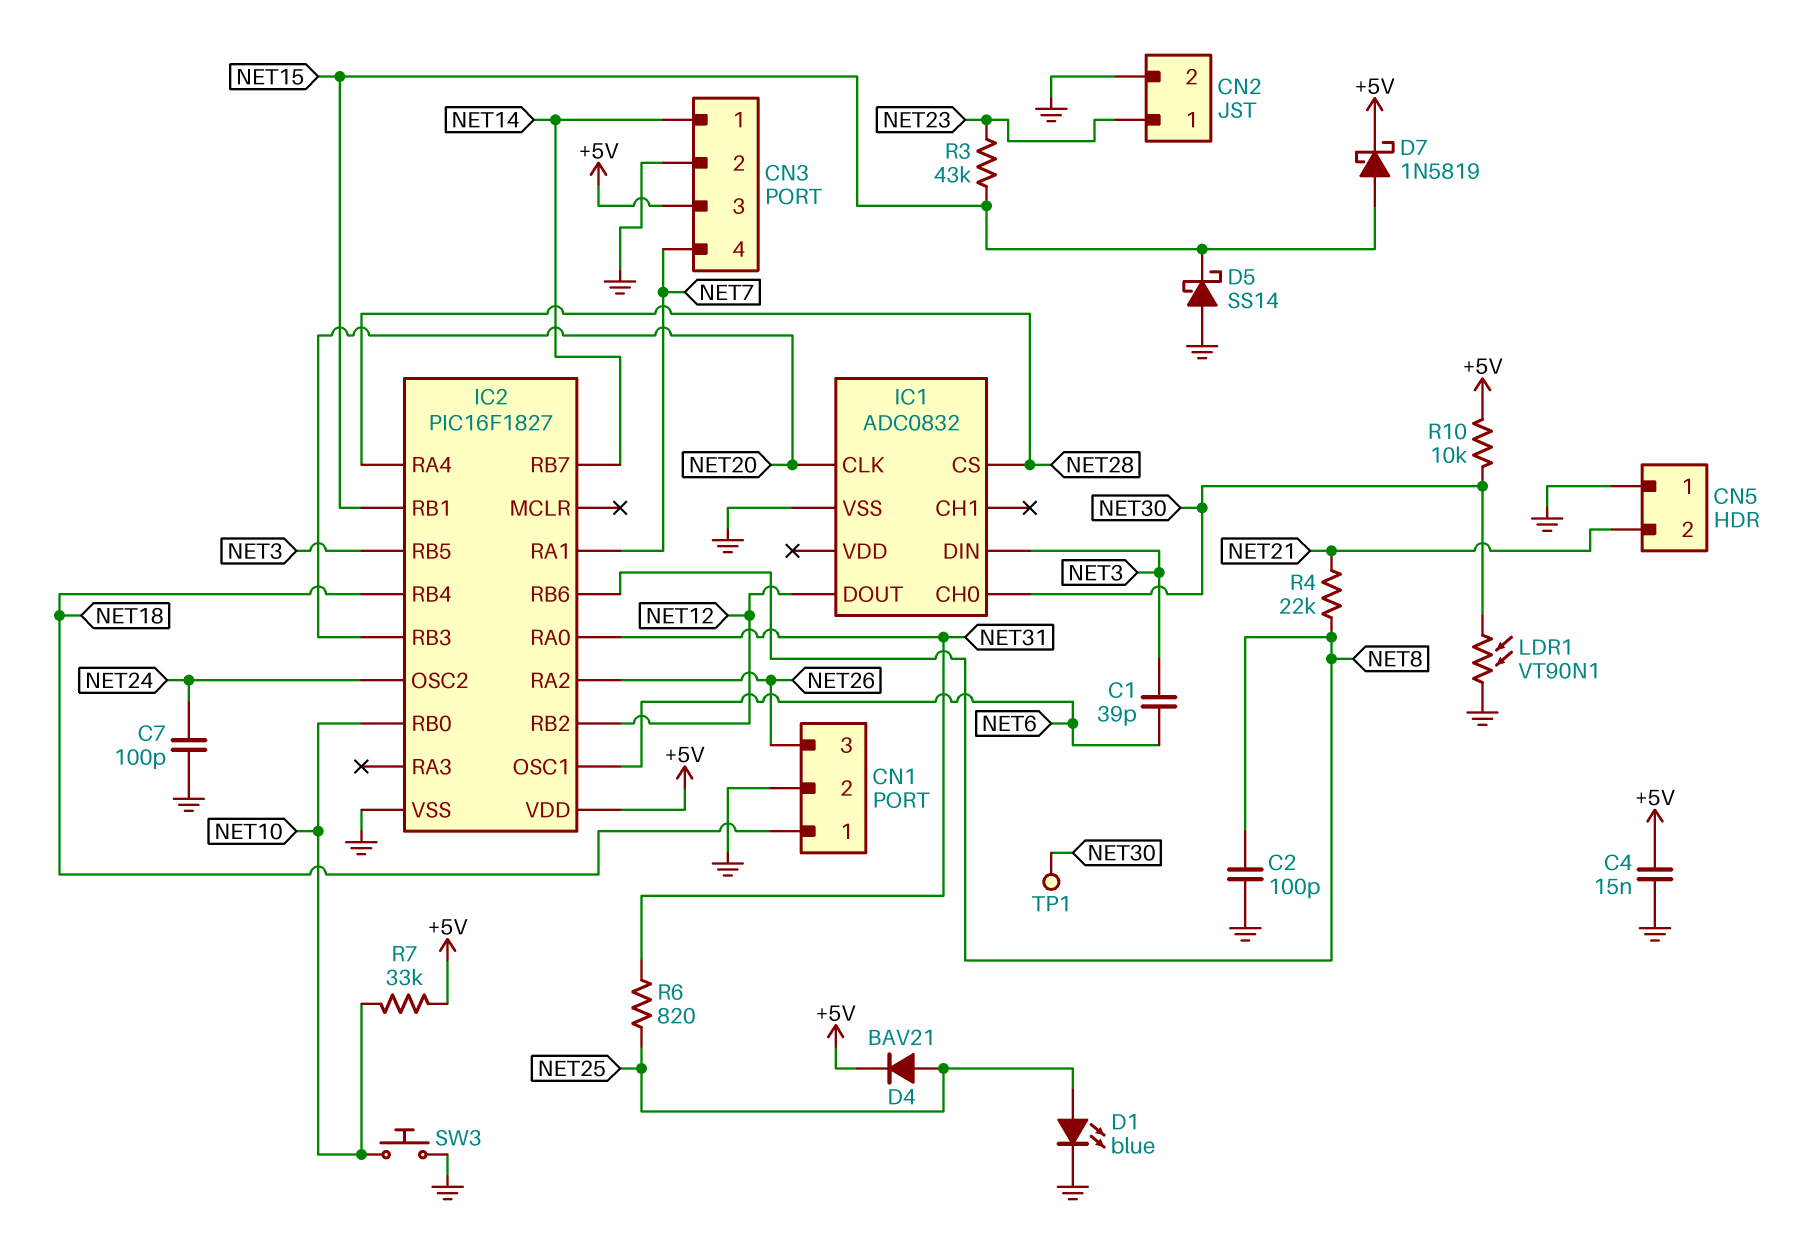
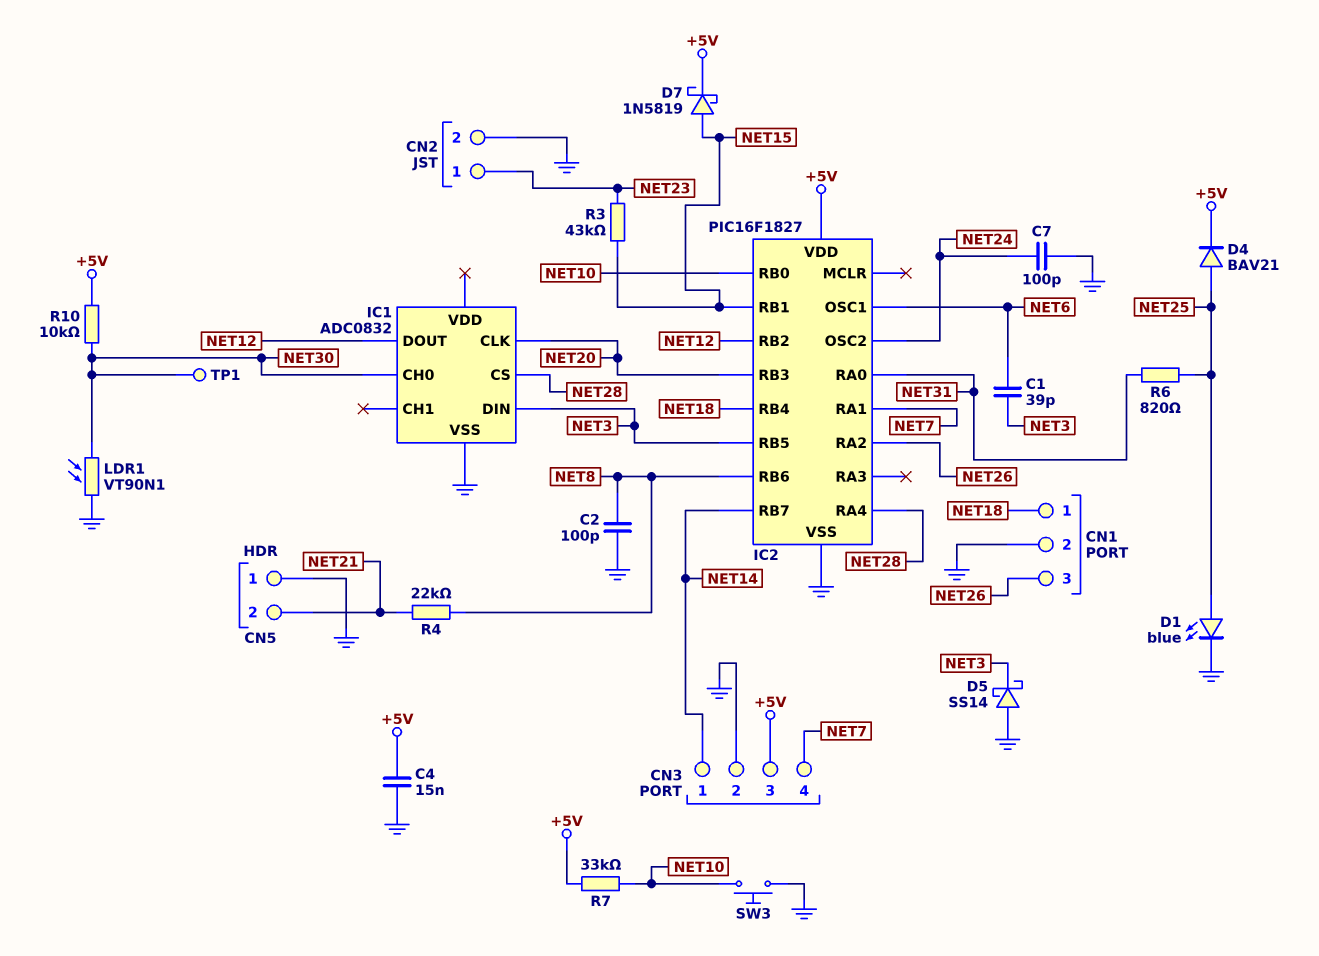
D5: schottky SS14 (A GND, K NET15) -> schottky SS14 (A GND, K NET3)

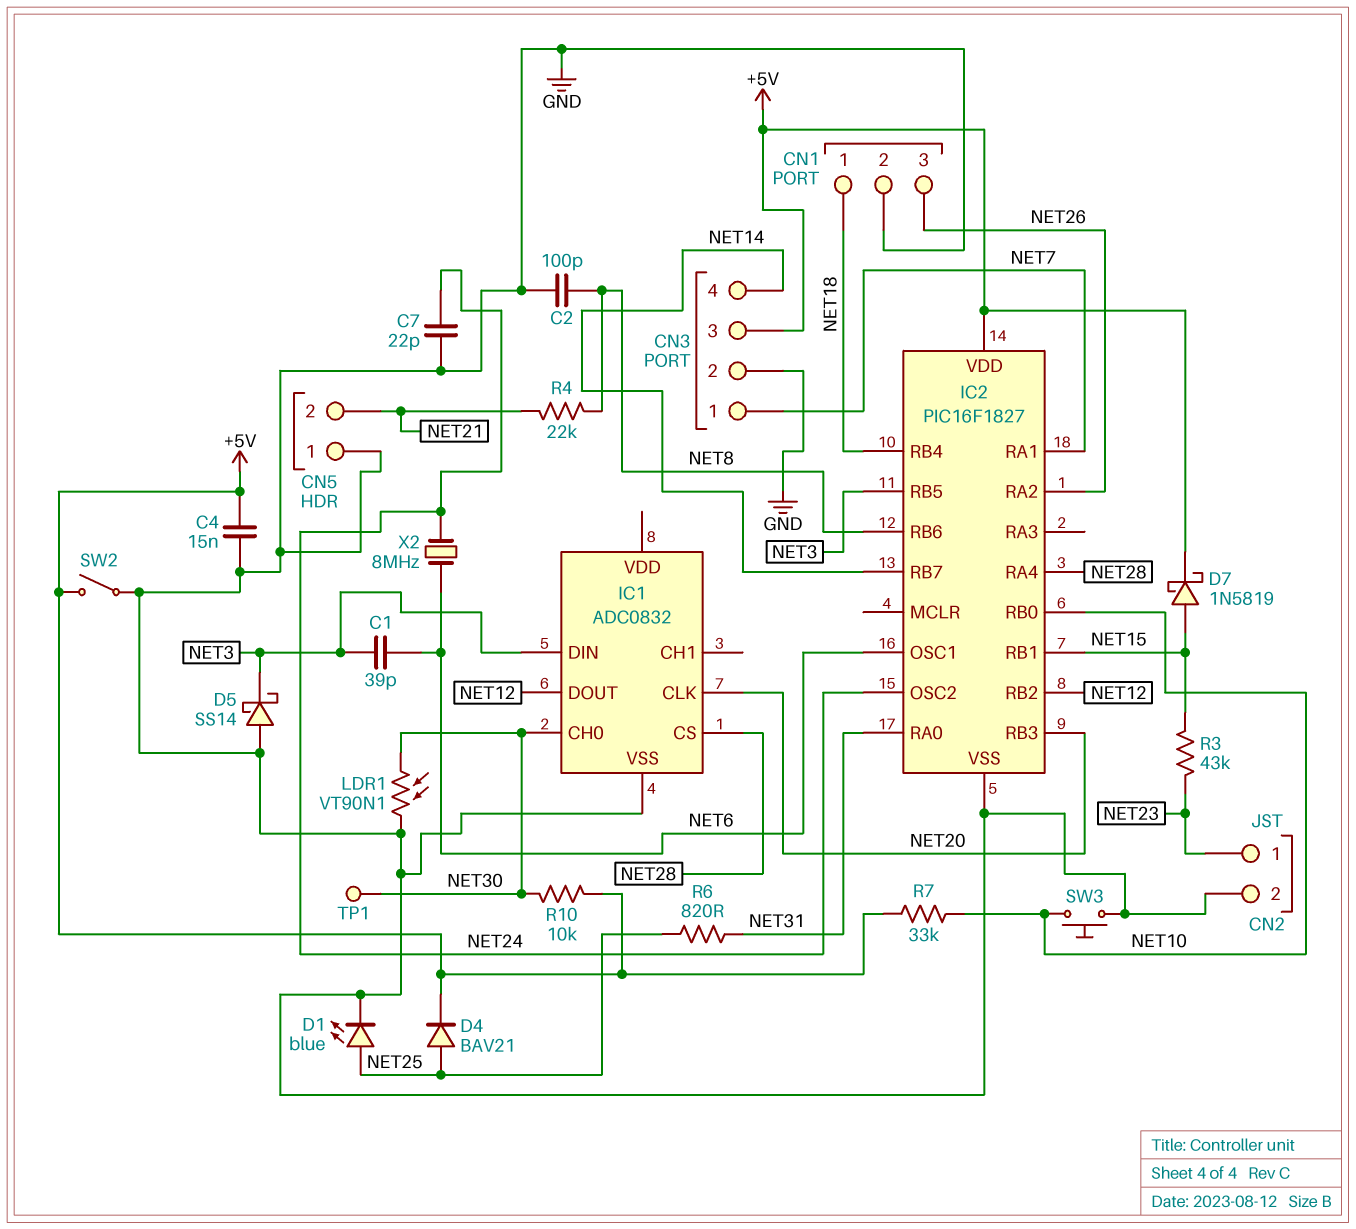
C7: 100pF (GND, NET24) -> 22pF (GND, NET24)
CN3 pin 1: NET14 -> NET7
CN3 pin 4: NET7 -> NET14
SW2: none -> switch (+5V, GND)
X2: none -> 8MHz (NET6, NET24)

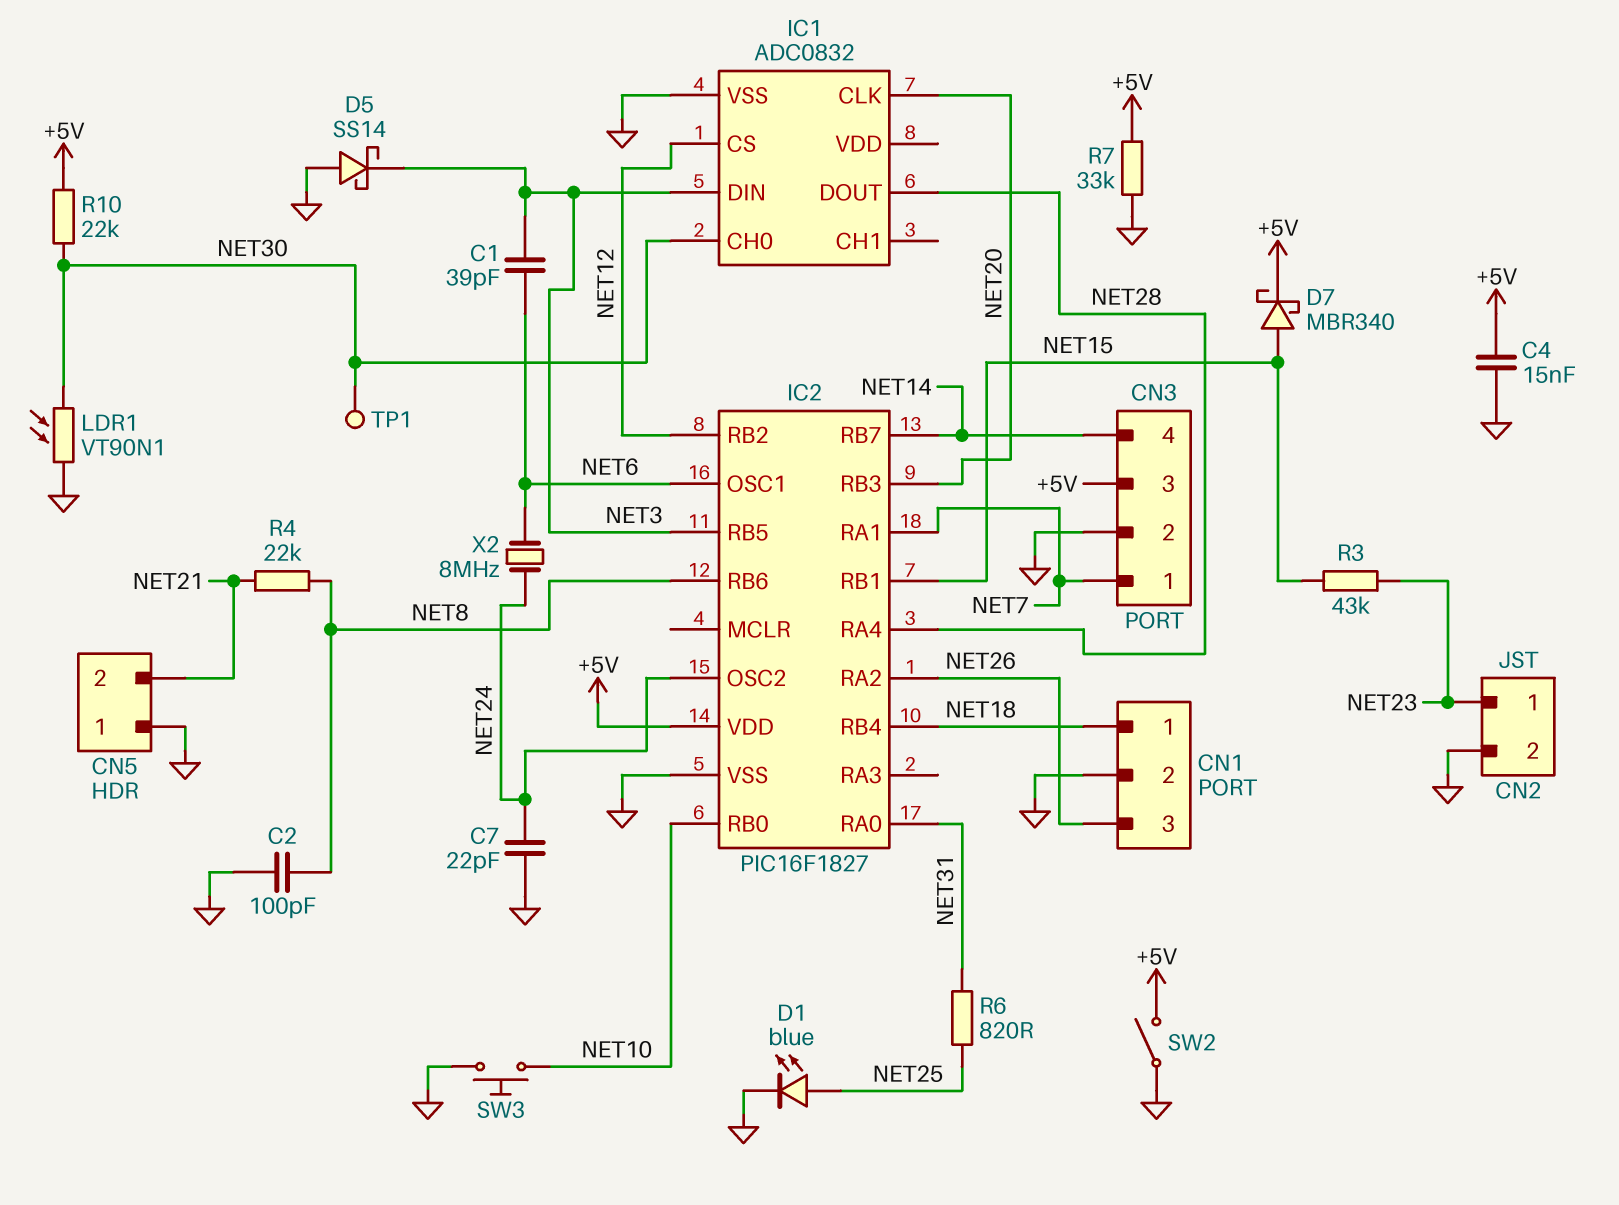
D4: diode BAV21 (A NET25, K +5V) -> none
D7: schottky 1N5819 (A NET15, K +5V) -> schottky MBR340 (A NET15, K +5V)
IC1 pin CS: NET28 -> NET12
IC1 pin DOUT: NET12 -> NET28
R7: 33k (+5V, NET10) -> 33k (+5V, GND)
R10: 10k (+5V, NET30) -> 22k (+5V, NET30)

